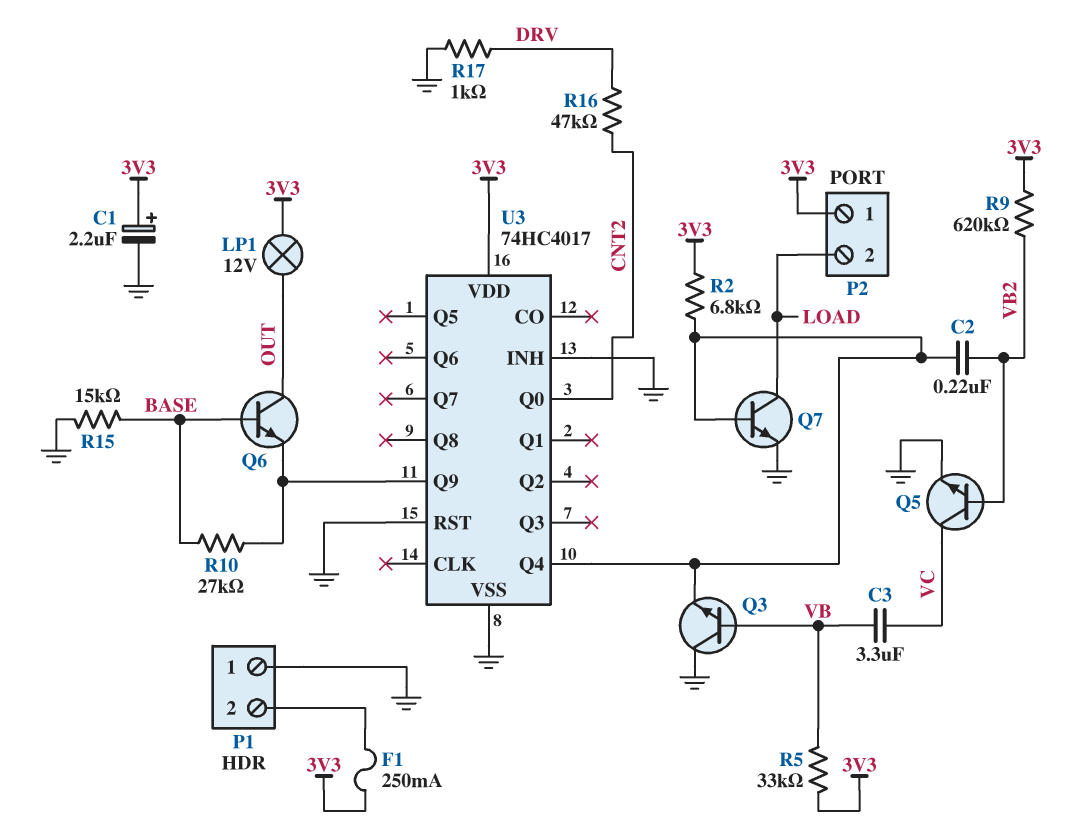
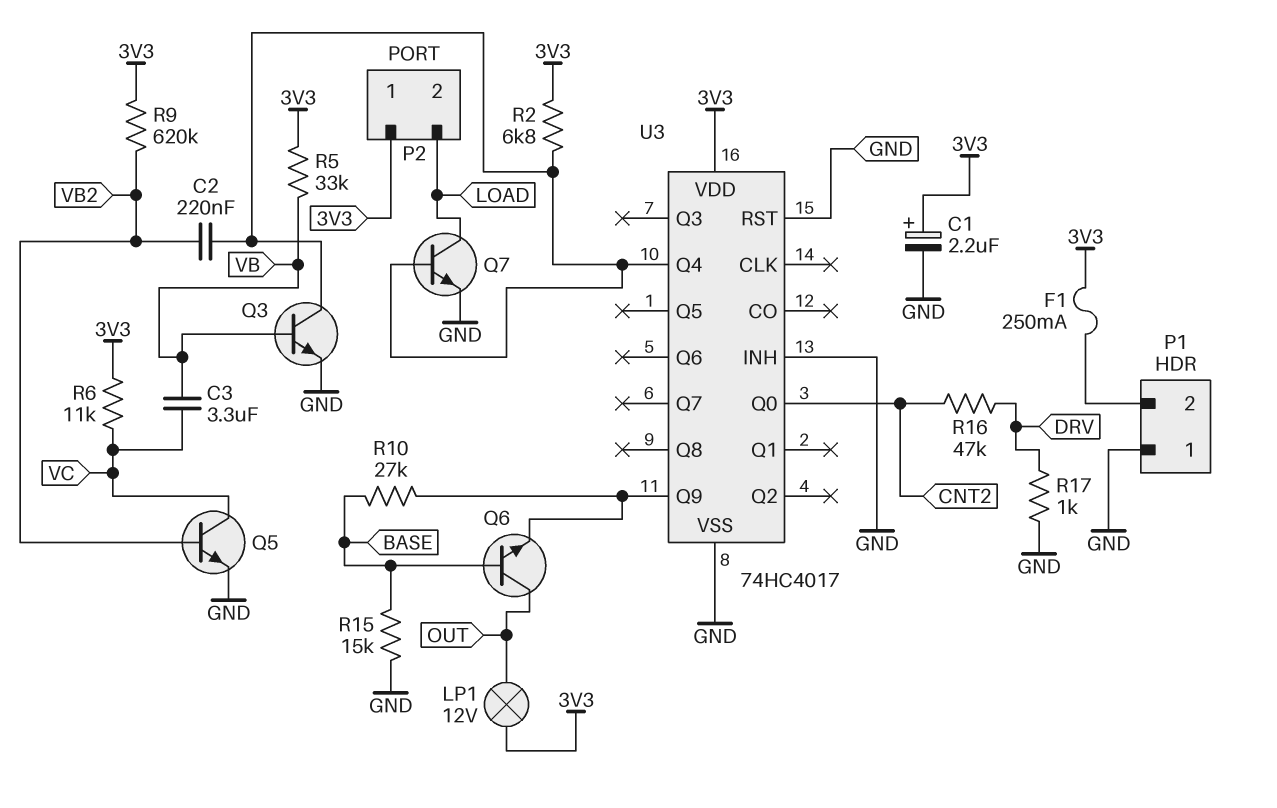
Q3: NPN (B VB, C GND, E U3/Q4) -> NPN (B VB, C U3/Q4, E GND)
R6: none -> 11k (3V3, VC)

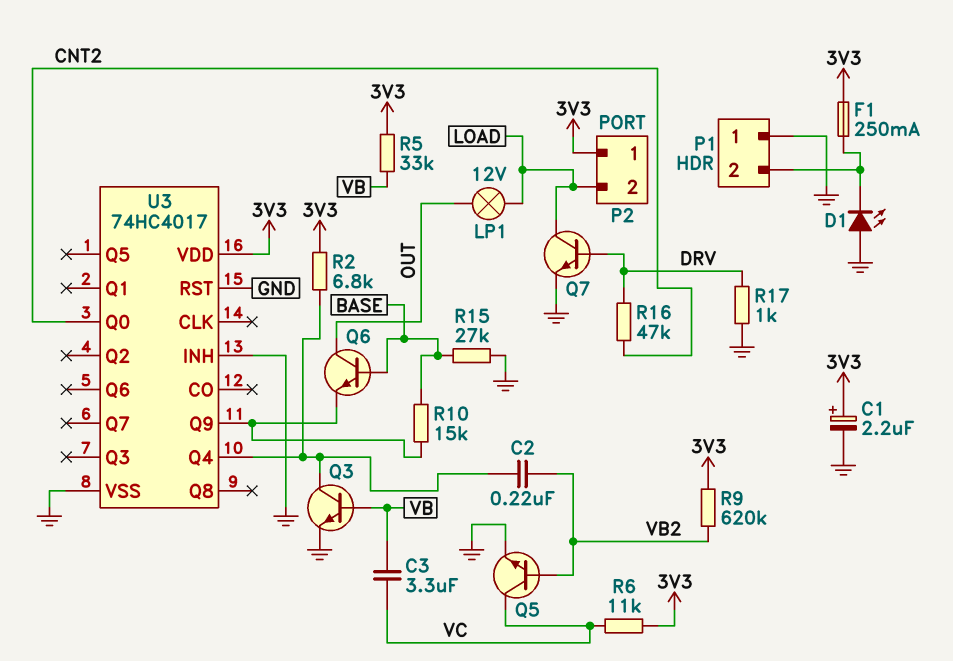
D1: none -> LED (A GND, K P1/2)
LP1: lamp 12V (3V3, OUT) -> lamp 12V (LOAD, OUT)
Q7: NPN (B U3/Q4, C LOAD, E GND) -> NPN (B DRV, C LOAD, E GND)
R10: 27k (BASE, U3/Q9) -> 15k (BASE, U3/Q9)
R15: 15k (BASE, GND) -> 27k (BASE, GND)

